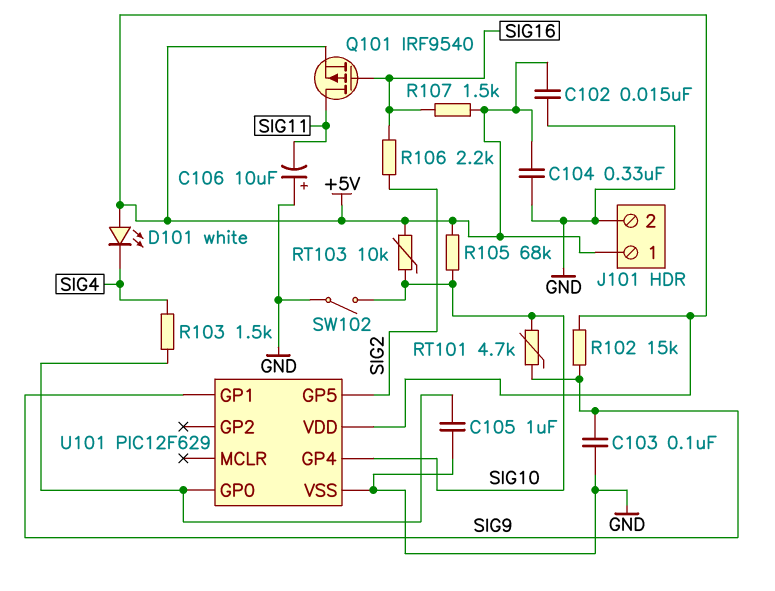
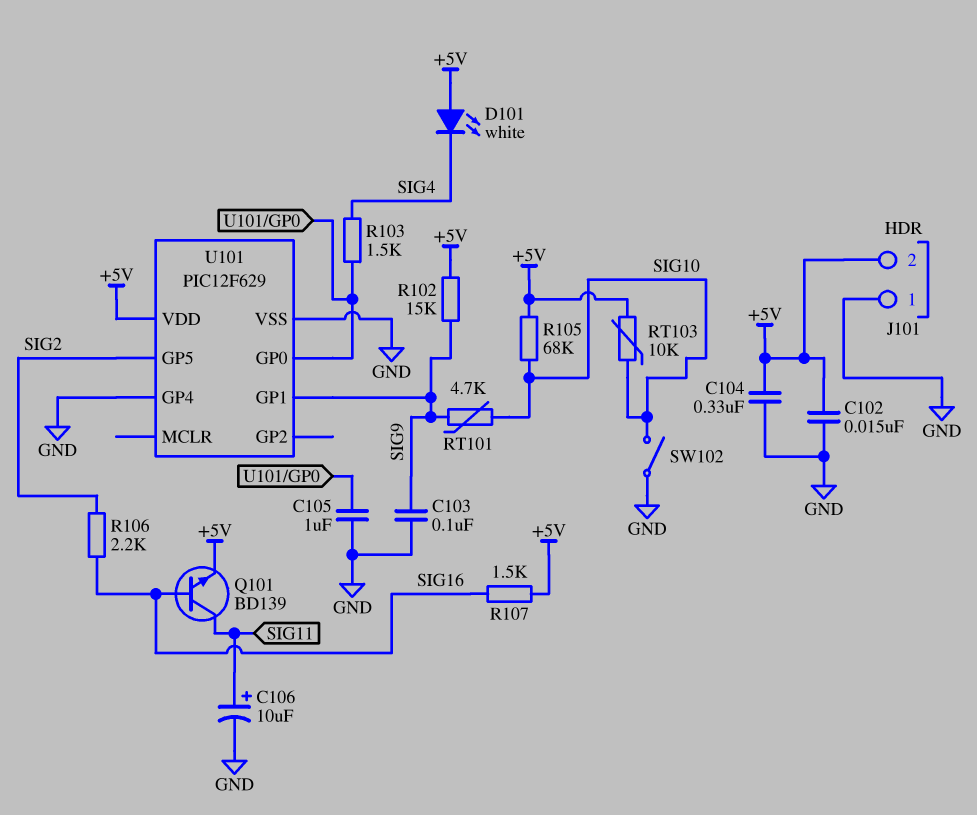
C106: 10uF (plus GND, minus SIG11) -> 10uF (plus SIG11, minus GND)
J101 pin 1: +5V -> GND
J101 pin 2: GND -> +5V
Q101: PMOS IRF9540 (G SIG16, D SIG11, S +5V) -> NPN BD139 (B SIG16, C SIG11, E +5V)
U101 pin GP4: SIG10 -> GND

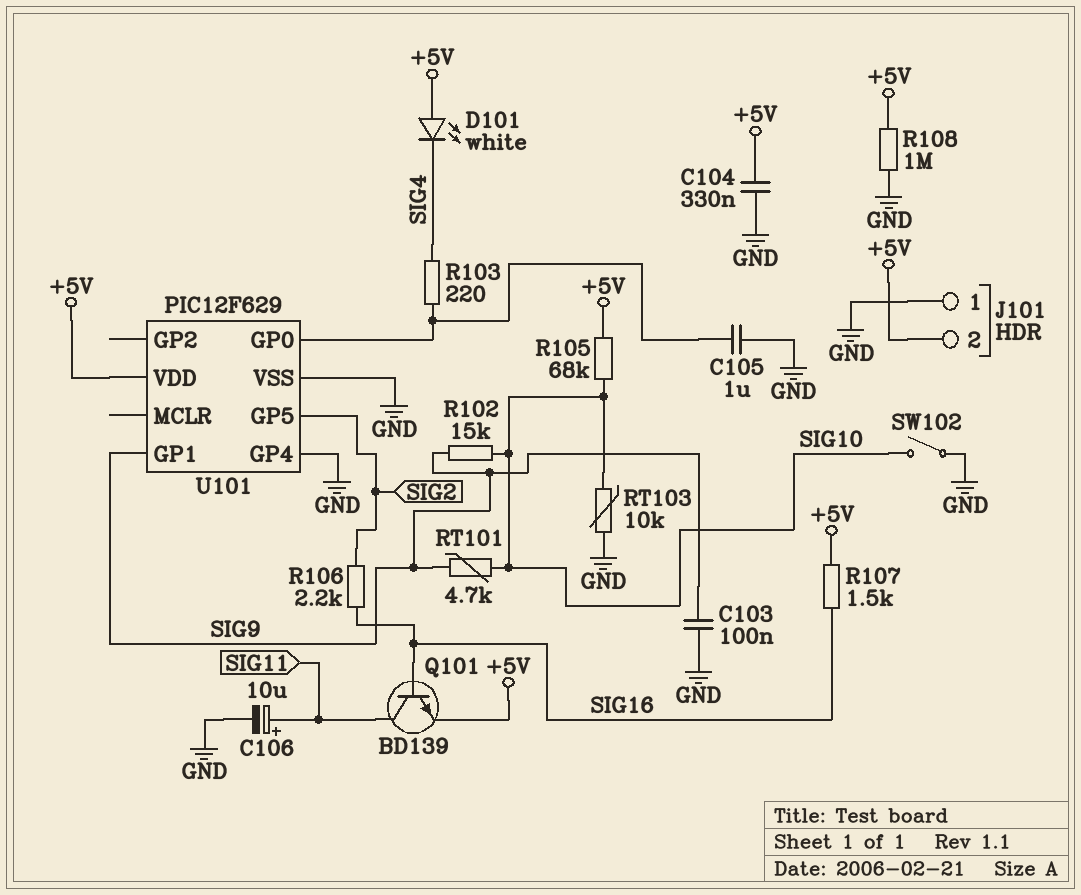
C102: 15nF (+5V, GND) -> none
R102: 15k (+5V, SIG9) -> 15k (SIG9, SIG10)
R103: 1.5k (SIG4, U101/GP0) -> 220 (SIG4, U101/GP0)
R108: none -> 1M (+5V, GND)
RT103: 10k (+5V, SIG10) -> 10k (GND, SIG10)

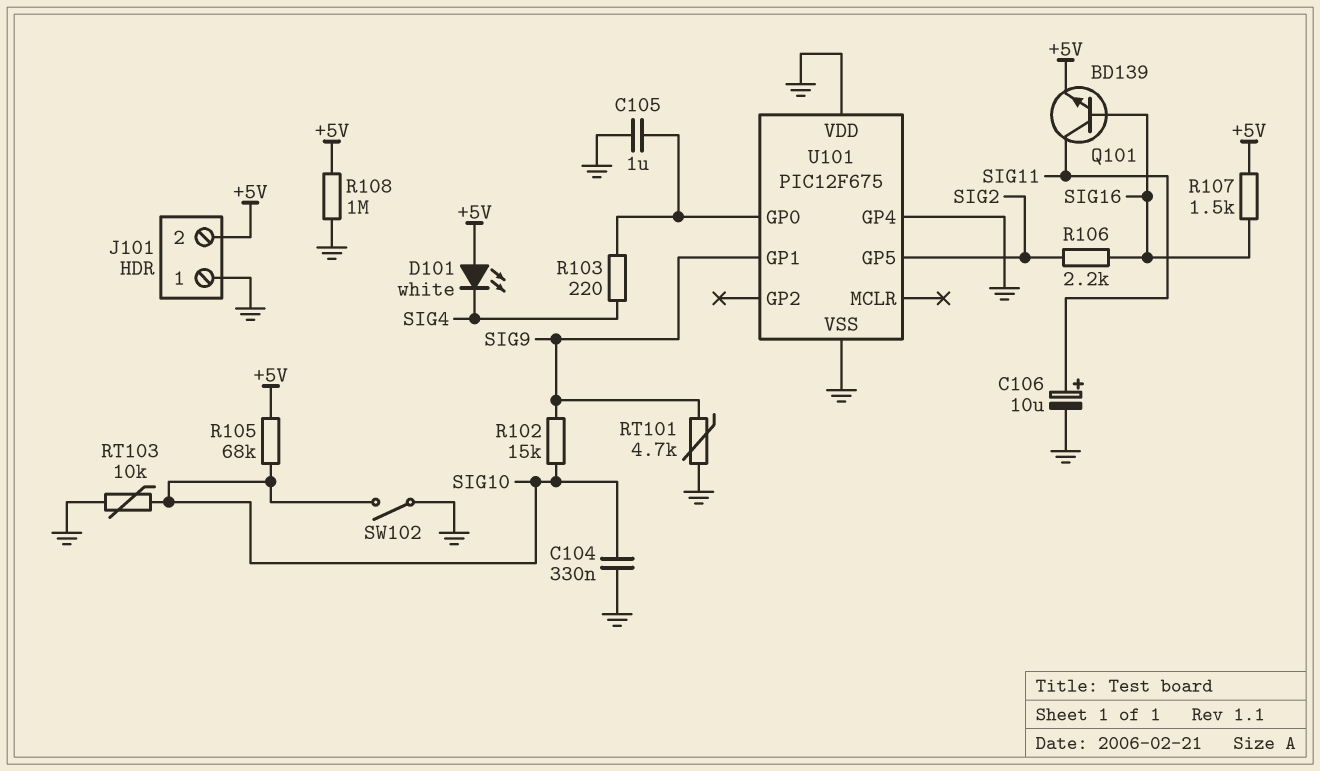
C103: 100nF (GND, SIG9) -> none
C104: 330nF (+5V, GND) -> 330nF (GND, SIG10)
RT101: 4.7k (SIG9, SIG10) -> 4.7k (GND, SIG9)
U101: PIC12F629 -> PIC12F675
U101 pin VDD: +5V -> GND

